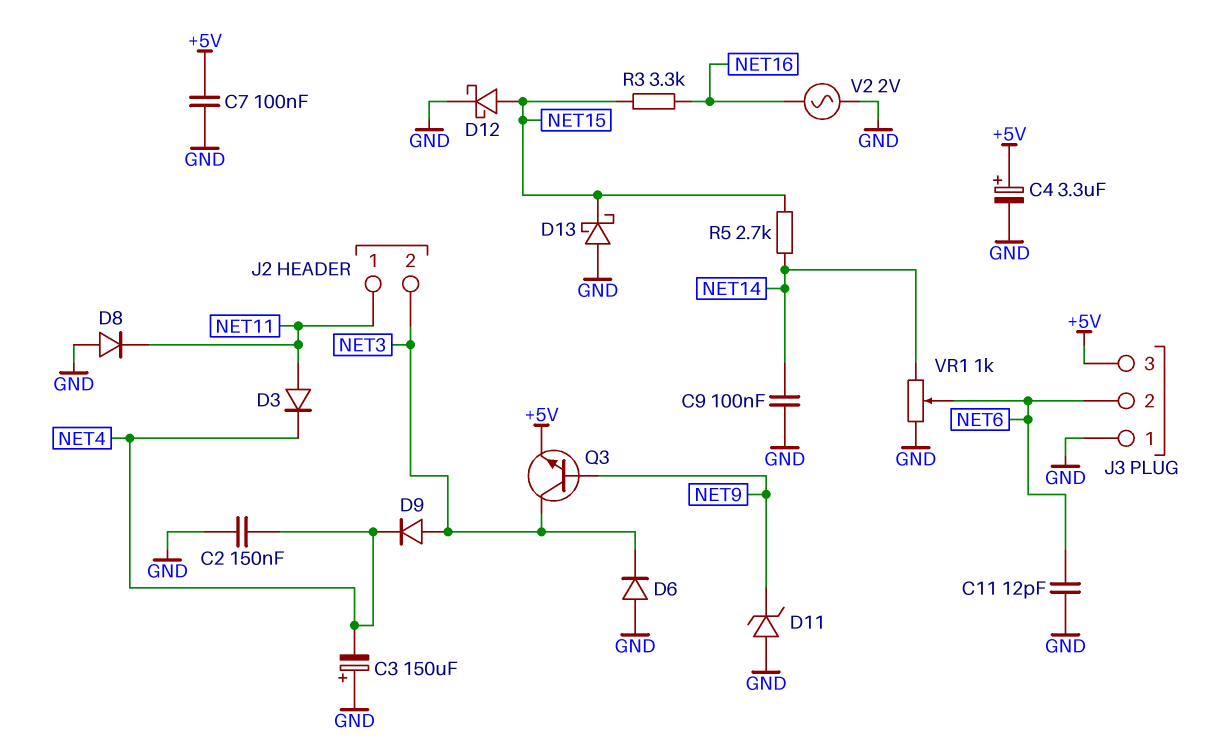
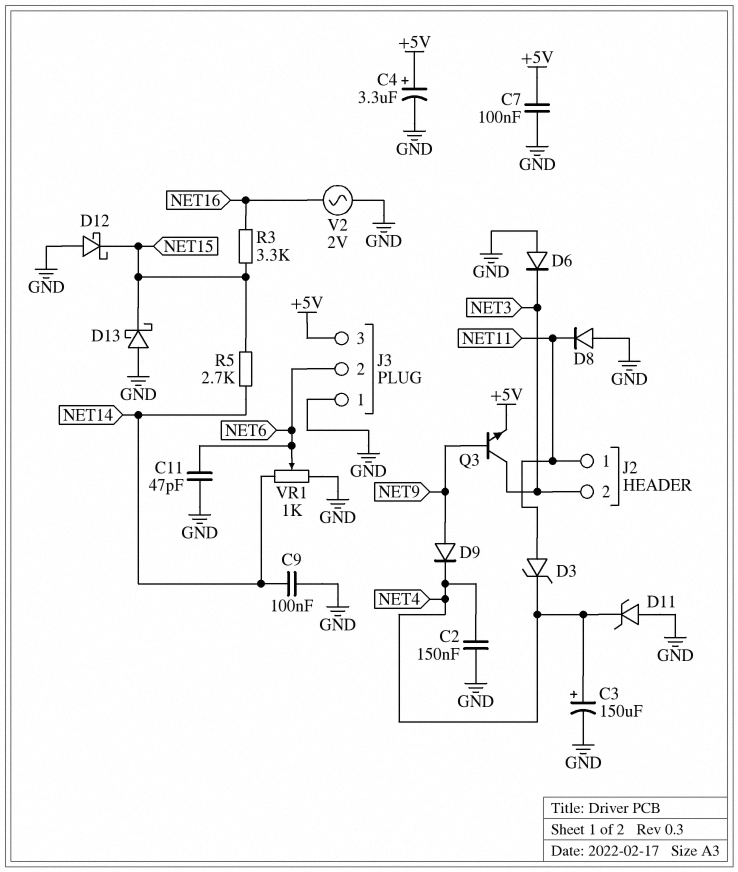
C3: 150uF (plus GND, minus NET4) -> 150uF (plus NET4, minus GND)
C11: 12pF (GND, NET6) -> 47pF (GND, NET6)
D3: diode (A NET11, K NET4) -> zener (A NET11, K NET4)
D9: diode (A NET3, K NET4) -> diode (A NET9, K NET4)
D11: zener (A GND, K NET9) -> zener (A GND, K NET4)
D12: schottky (A NET15, K GND) -> schottky (A GND, K NET15)

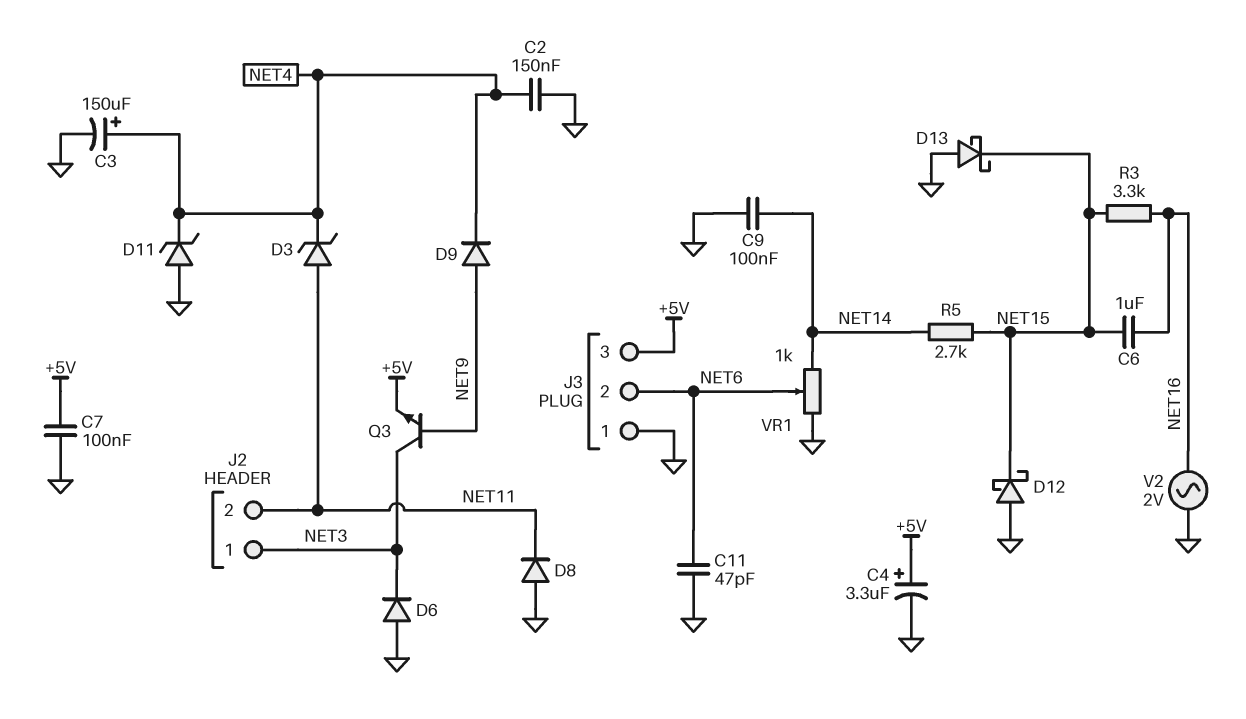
C6: none -> 1uF (NET15, NET16)
J2 pin 1: NET11 -> NET3
J2 pin 2: NET3 -> NET11

